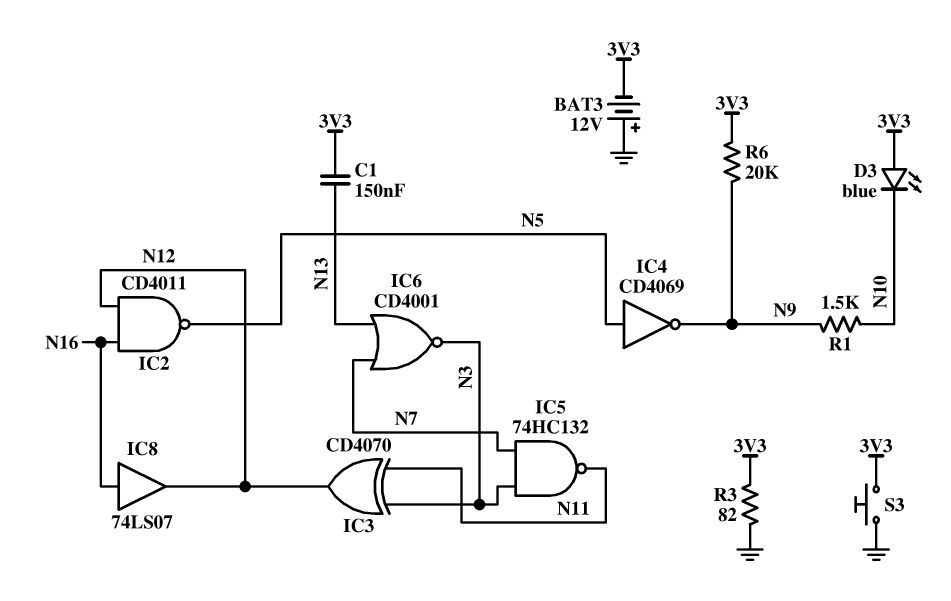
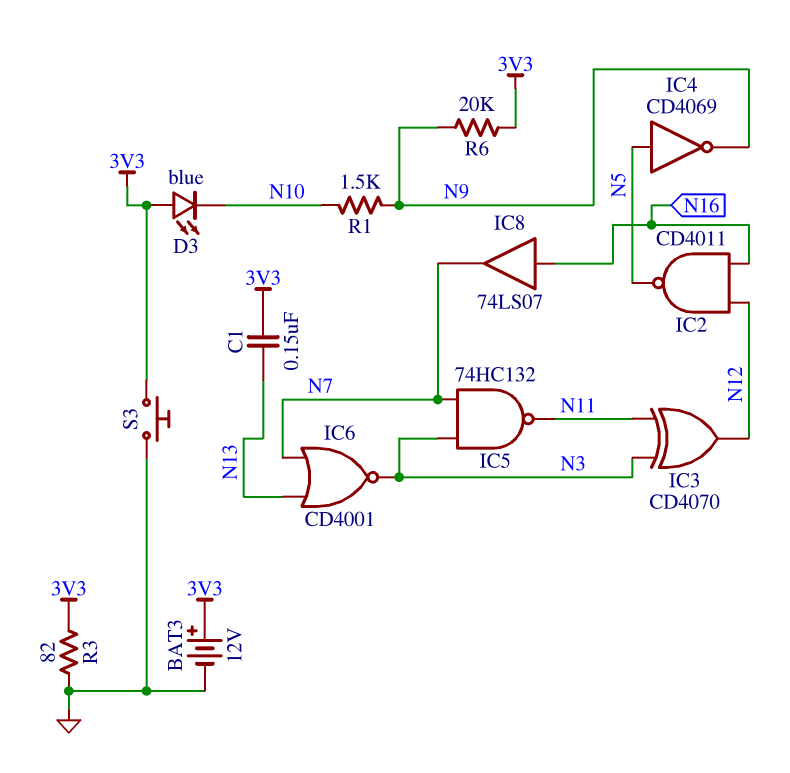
BAT3: 12V (plus GND, minus 3V3) -> 12V (plus 3V3, minus GND)
IC8: buffer 74LS07 (in N16, out N12) -> buffer 74LS07 (in N16, out N7)

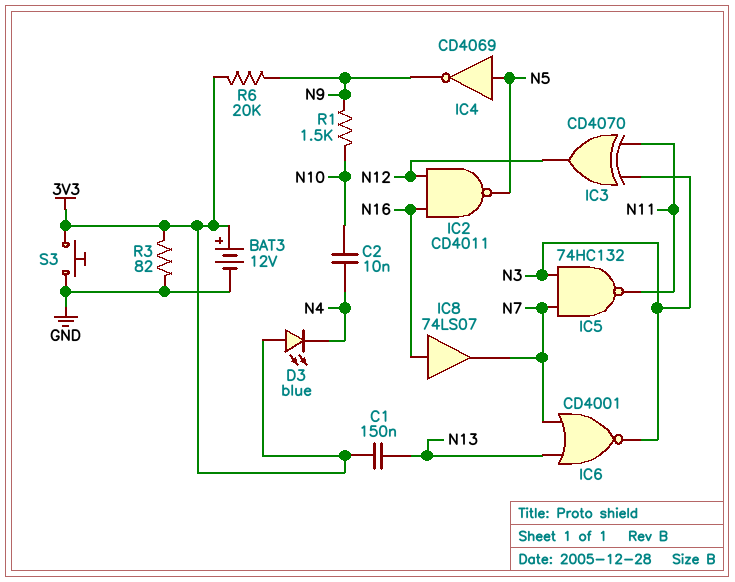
C2: none -> 10nF (N4, N10)
D3: LED blue (A 3V3, K N10) -> LED blue (A 3V3, K N4)

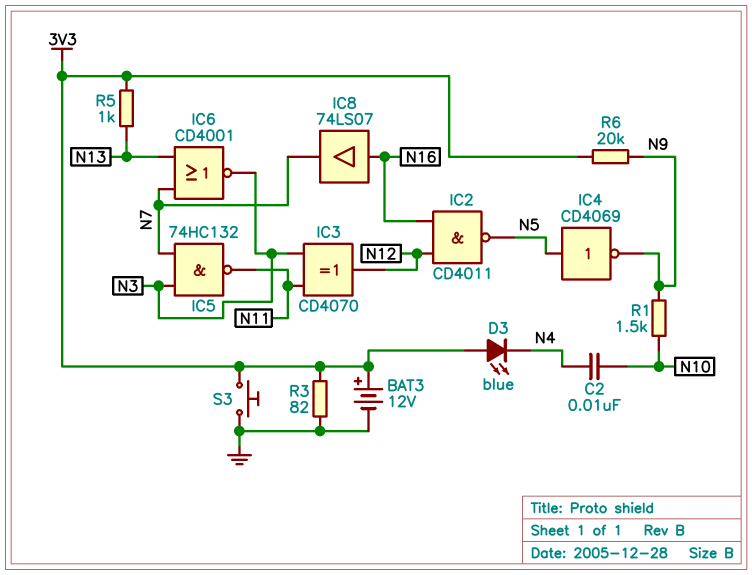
C1: 150nF (3V3, N13) -> none
R5: none -> 1k (3V3, N13)

